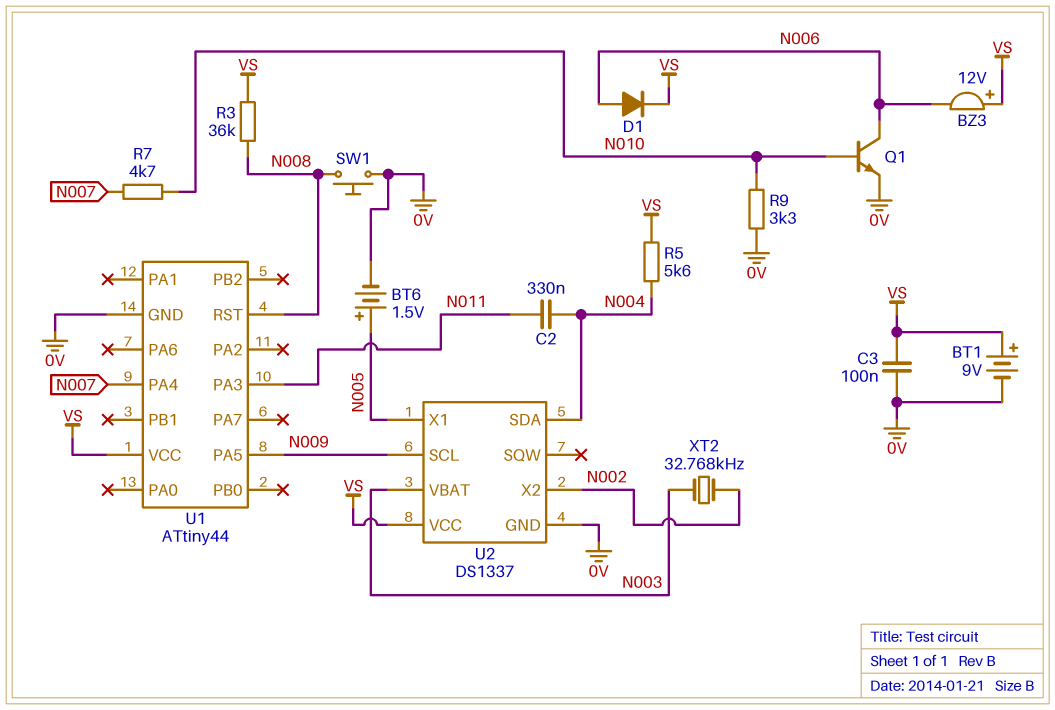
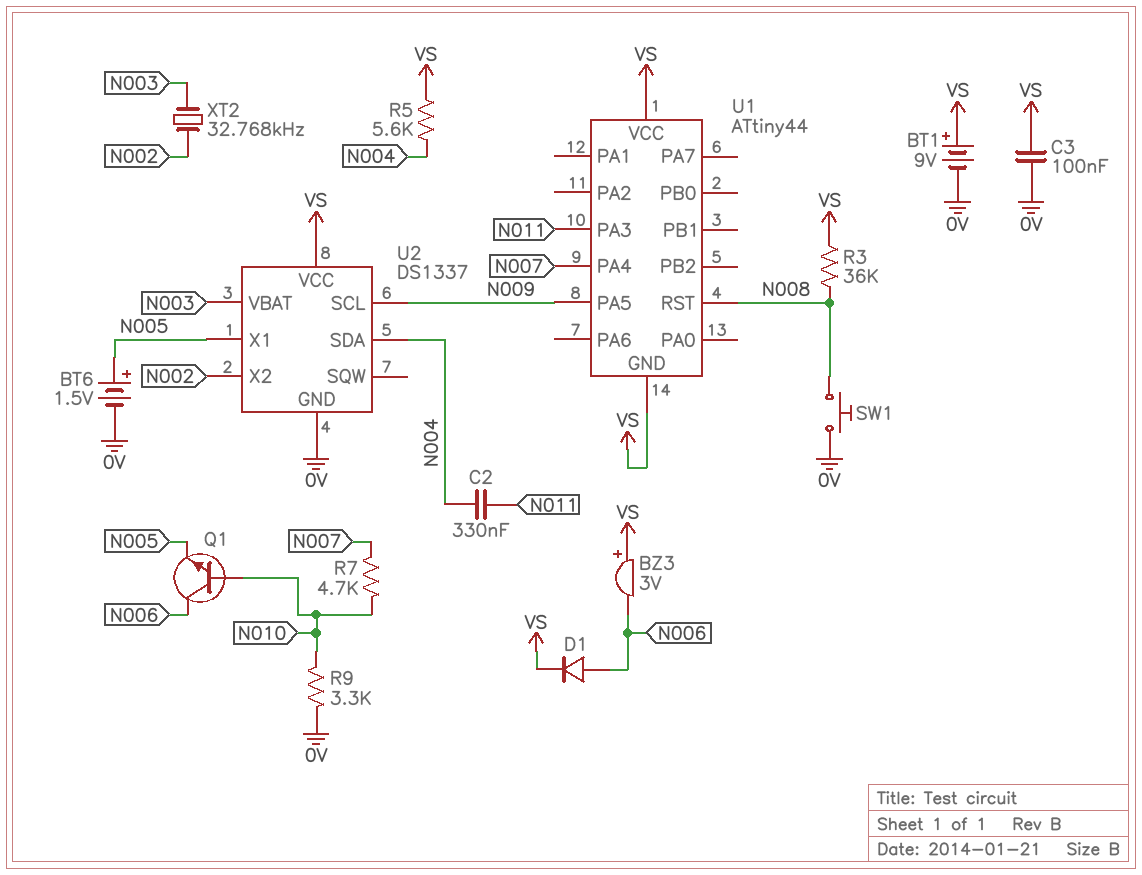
BZ3: buzzer 12V (plus VS, minus N006) -> buzzer 3V (plus VS, minus N006)
Q1: NPN (B N010, C N006, E 0V) -> NPN (B N010, C N006, E N005)
U1 pin GND: 0V -> VS

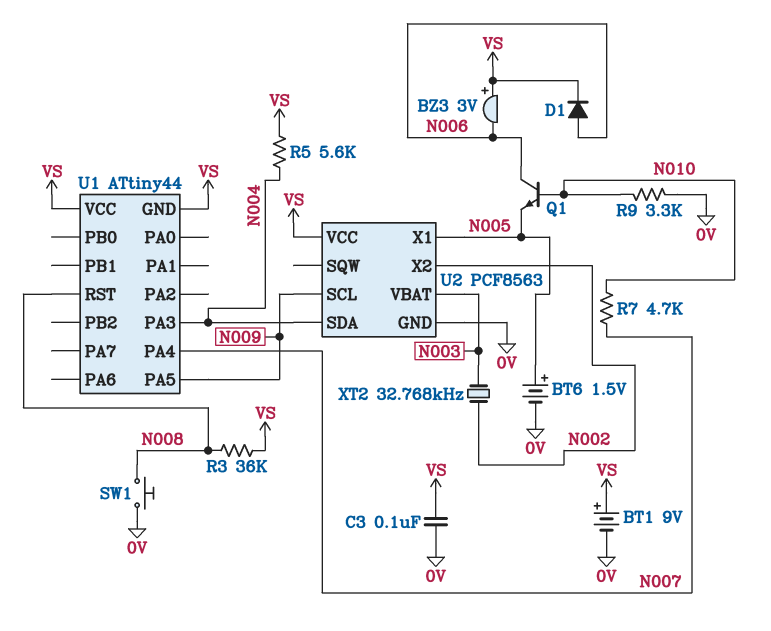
C2: 330nF (N004, N011) -> none
U1 pin PA3: N011 -> N004
U2: DS1337 -> PCF8563

